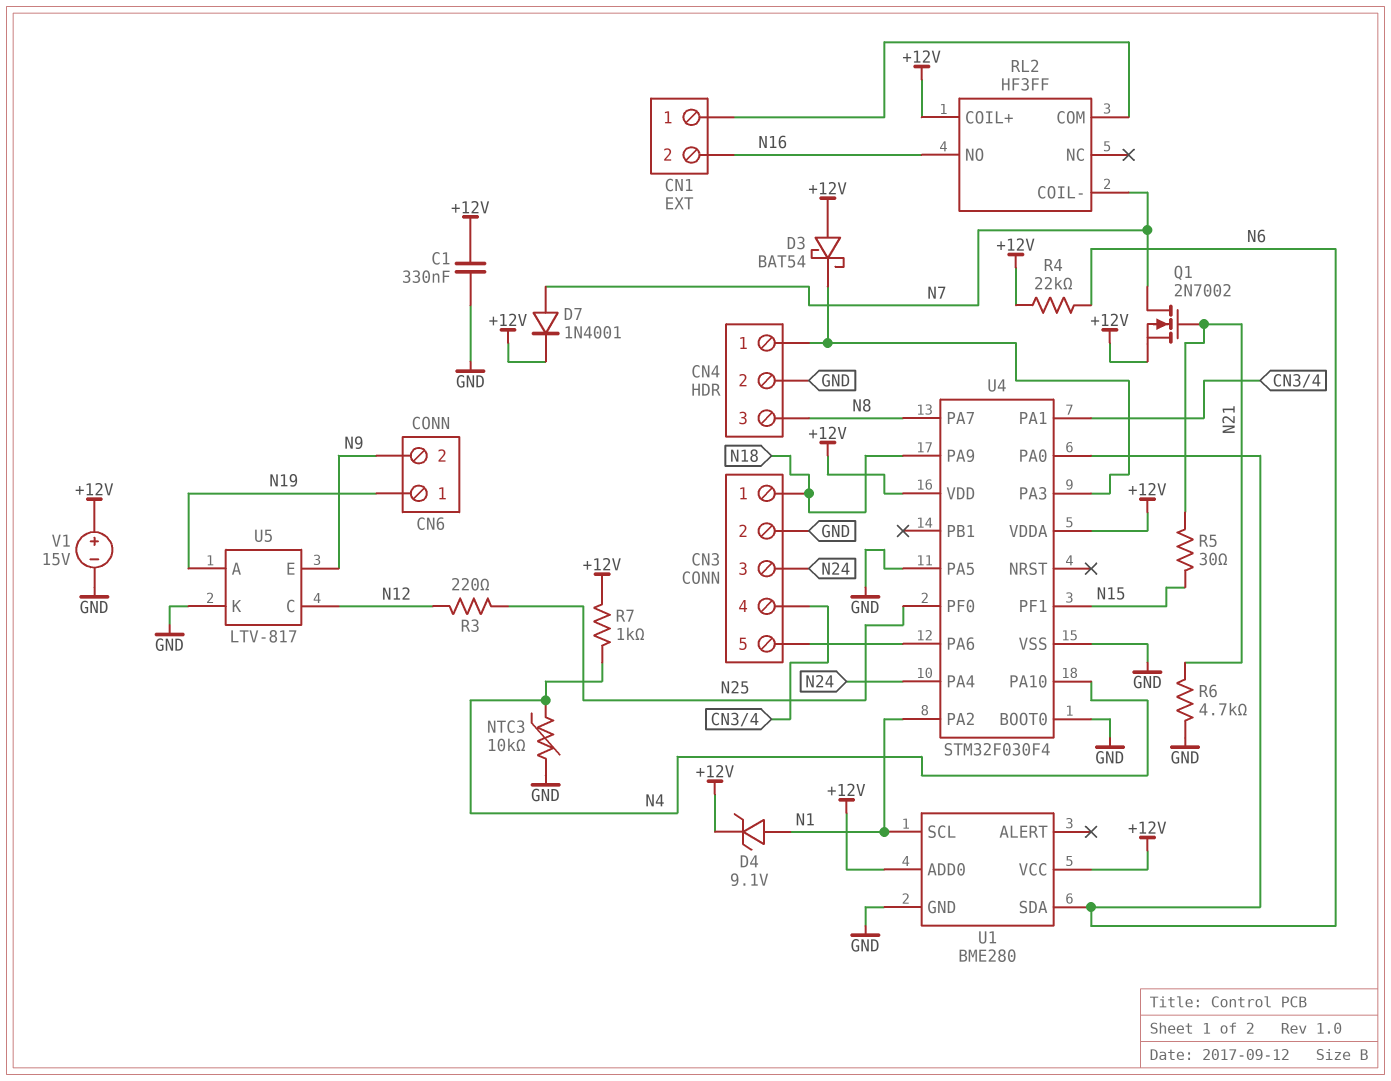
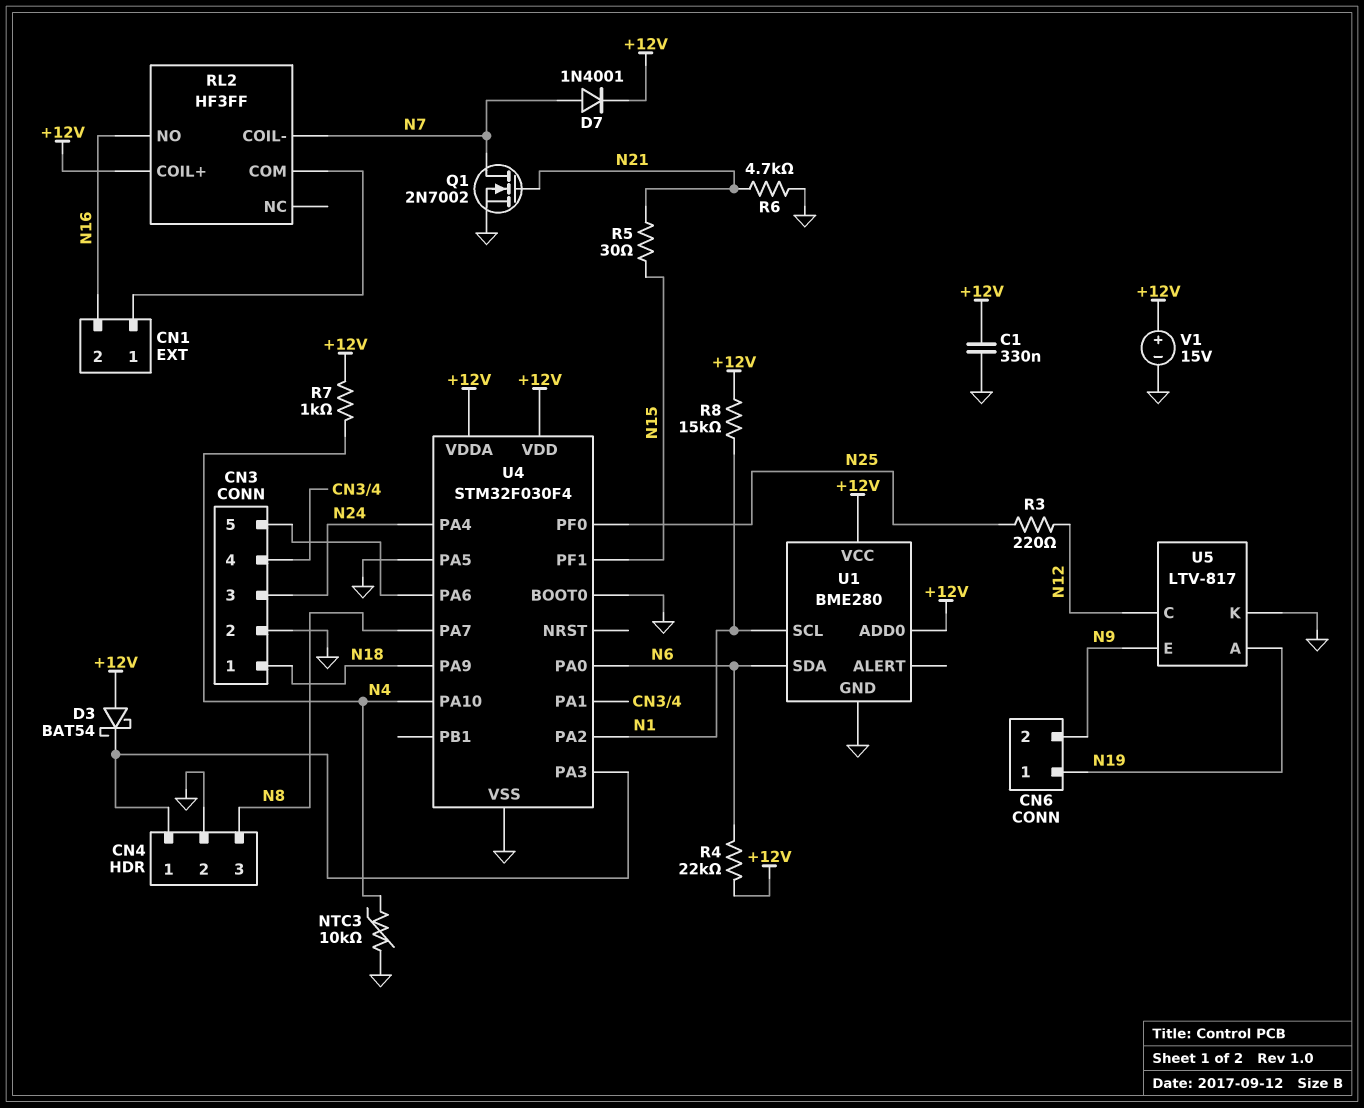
D4: zener 9.1V (A N1, K +12V) -> none
Q1: NMOS 2N7002 (G N21, D N7, S +12V) -> NMOS 2N7002 (G N21, D N7, S GND)
R8: none -> 15k (+12V, N1)

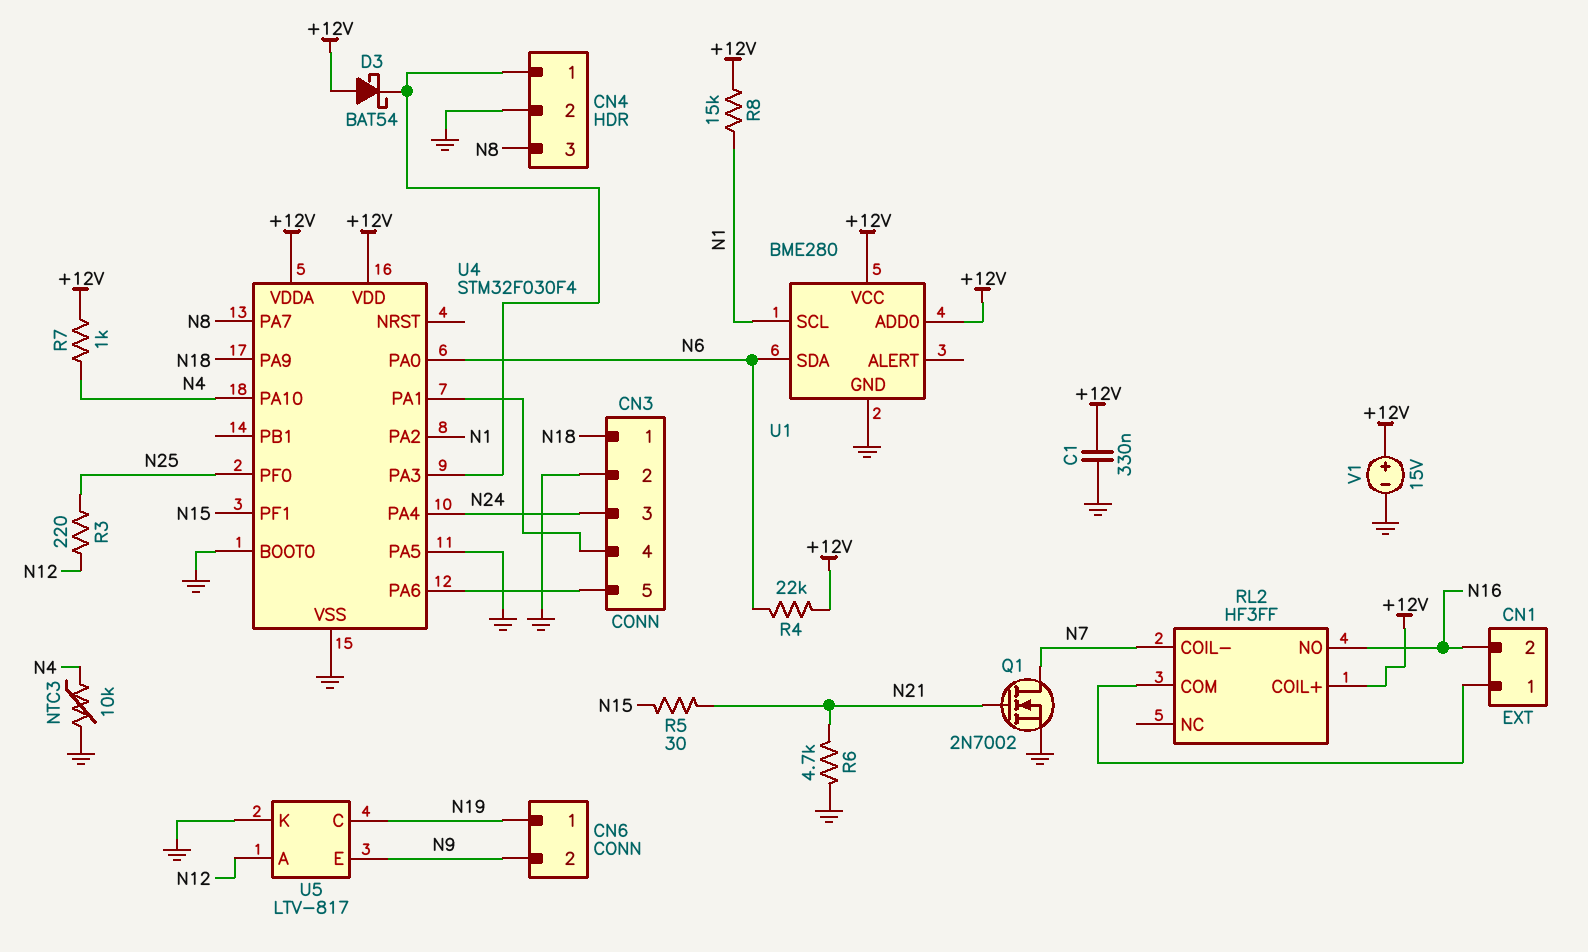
D7: diode 1N4001 (A N7, K +12V) -> none
U5 pin A: N19 -> N12
U5 pin C: N12 -> N19

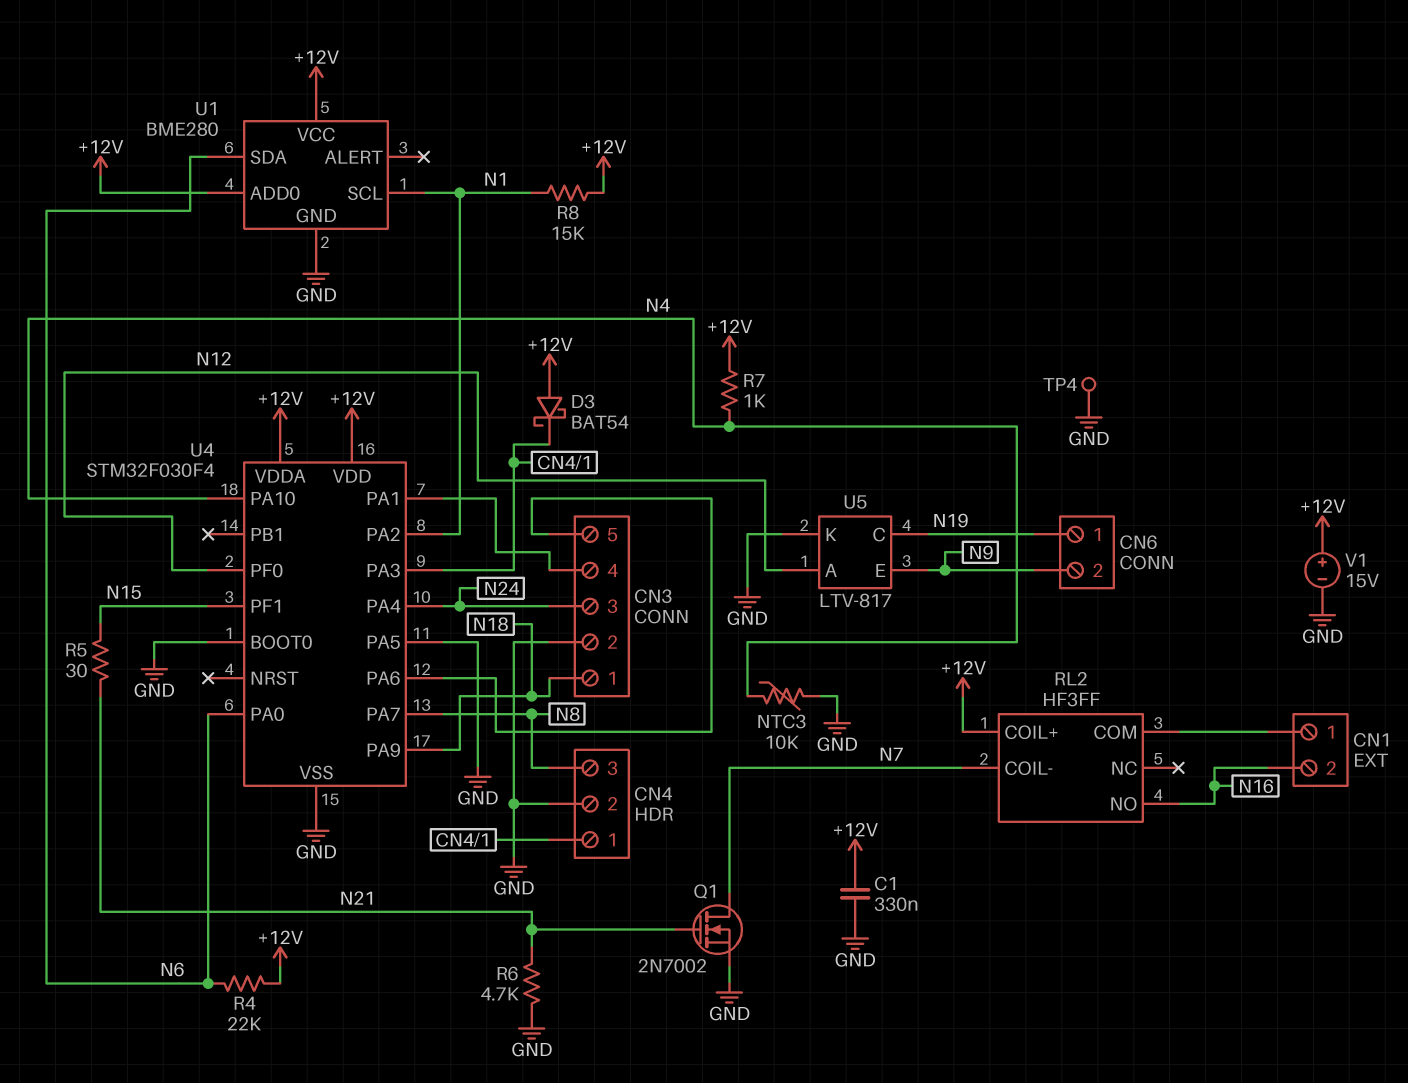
R3: 220 (N12, N25) -> none
TP4: none -> test point (GND)
U4 pin PF0: N25 -> N12

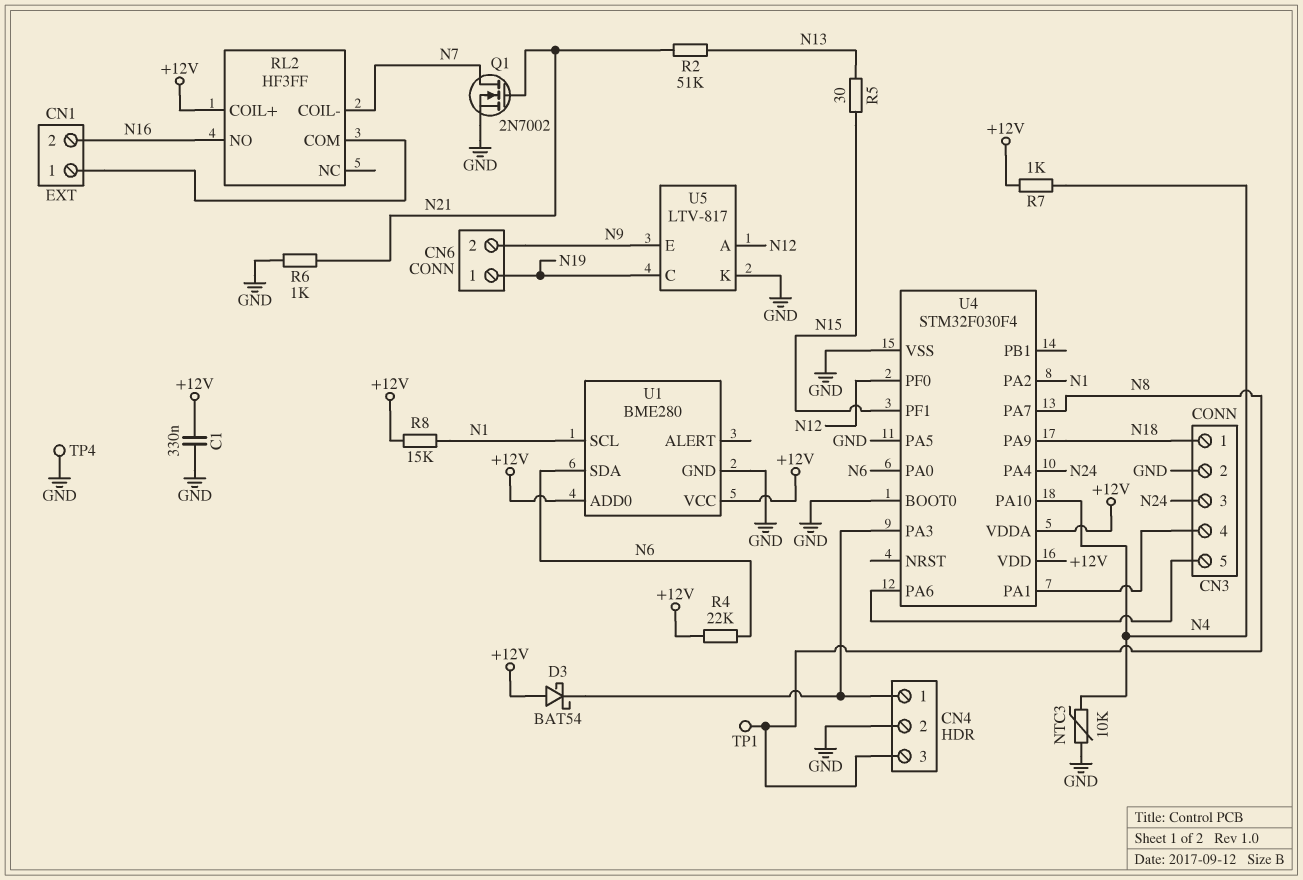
R2: none -> 51k (N13, N21)
R5: 30 (N15, N21) -> 30 (N13, N15)
R6: 4.7k (GND, N21) -> 1k (GND, N21)
TP1: none -> test point (N8)
V1: 15V (plus +12V, minus GND) -> none

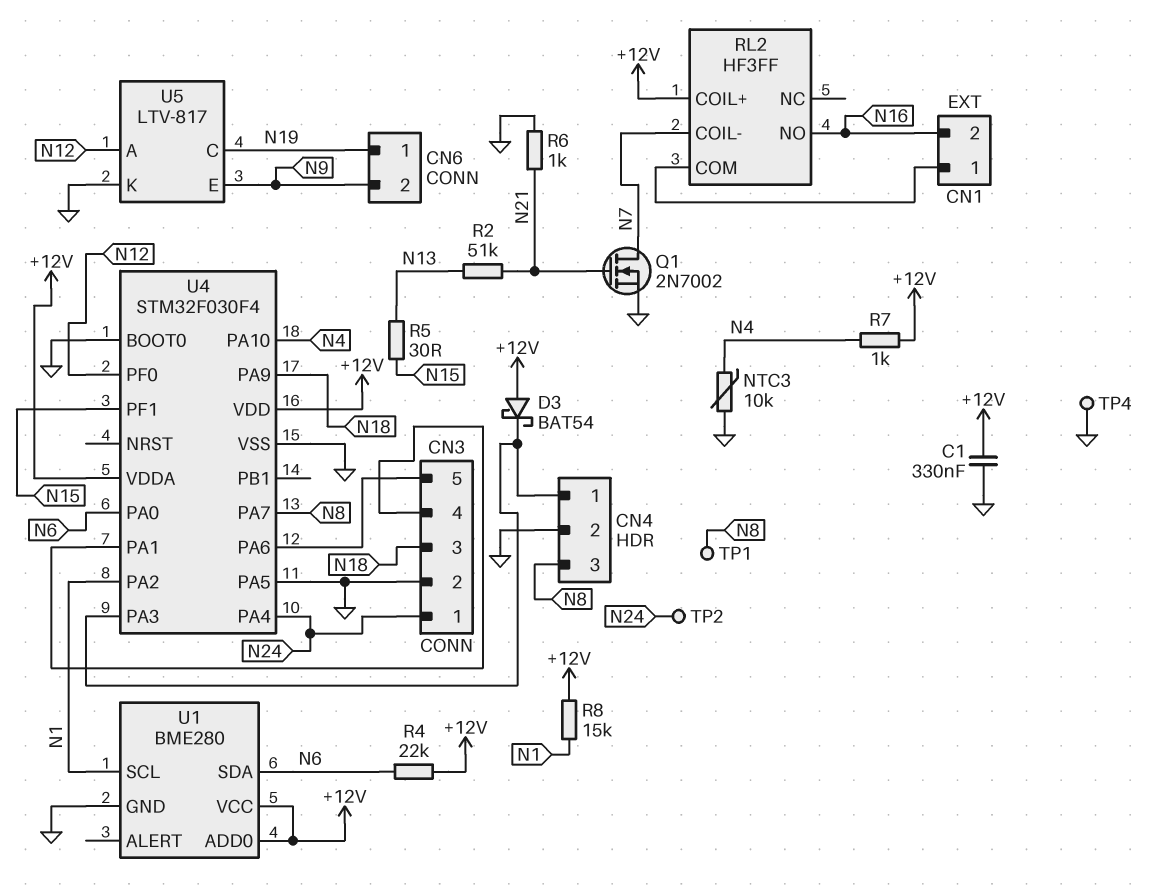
CN3 pin 1: N18 -> N24
CN3 pin 3: N24 -> N18
TP2: none -> test point (N24)

